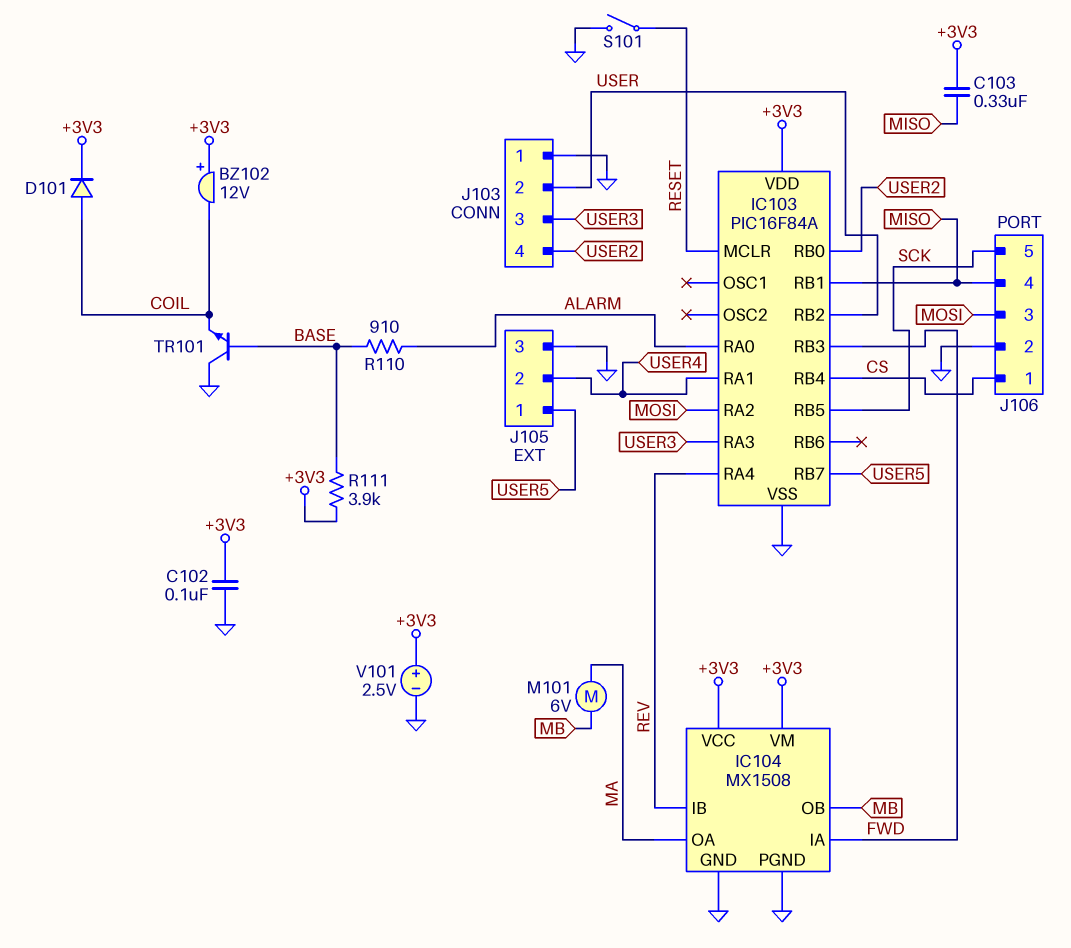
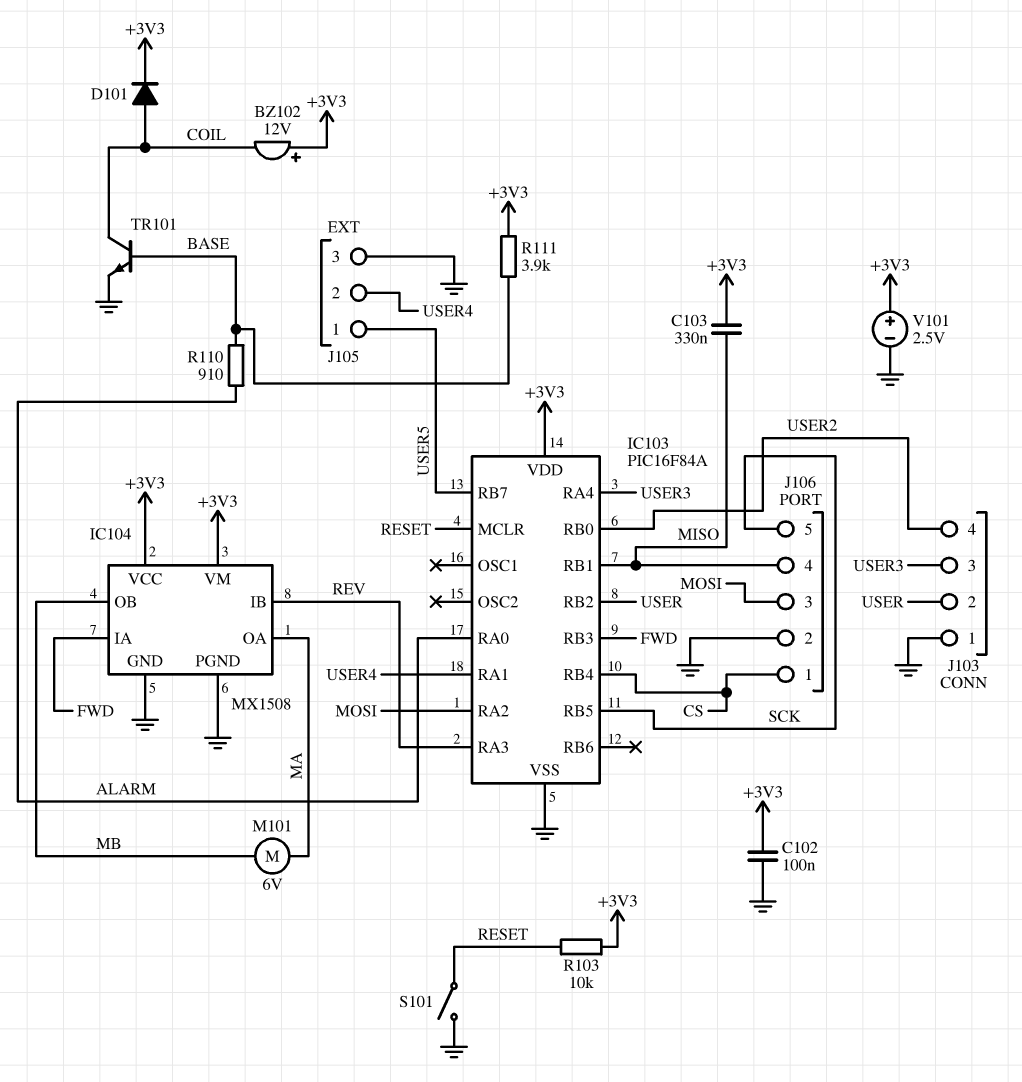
IC103 pin RA3: USER3 -> REV
IC103 pin RA4: REV -> USER3
R103: none -> 10k (+3V3, RESET)
TR101: NPN (B BASE, C GND, E COIL) -> NPN (B BASE, C COIL, E GND)

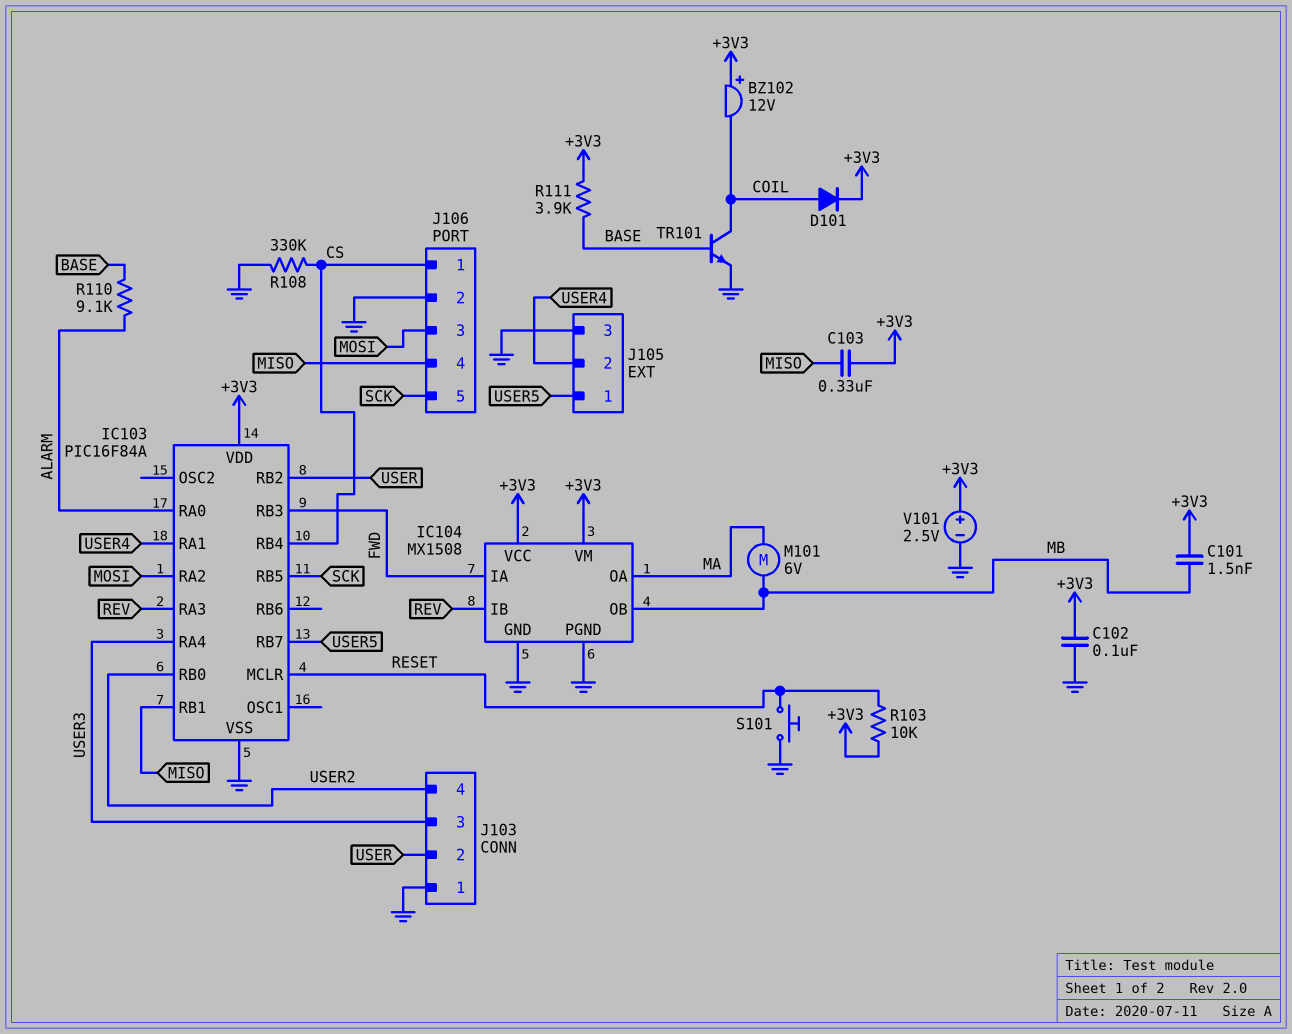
C101: none -> 1.5nF (+3V3, MB)
R108: none -> 330k (CS, GND)
R110: 910 (ALARM, BASE) -> 9.1k (ALARM, BASE)
S101: switch (GND, RESET) -> button (GND, RESET)

